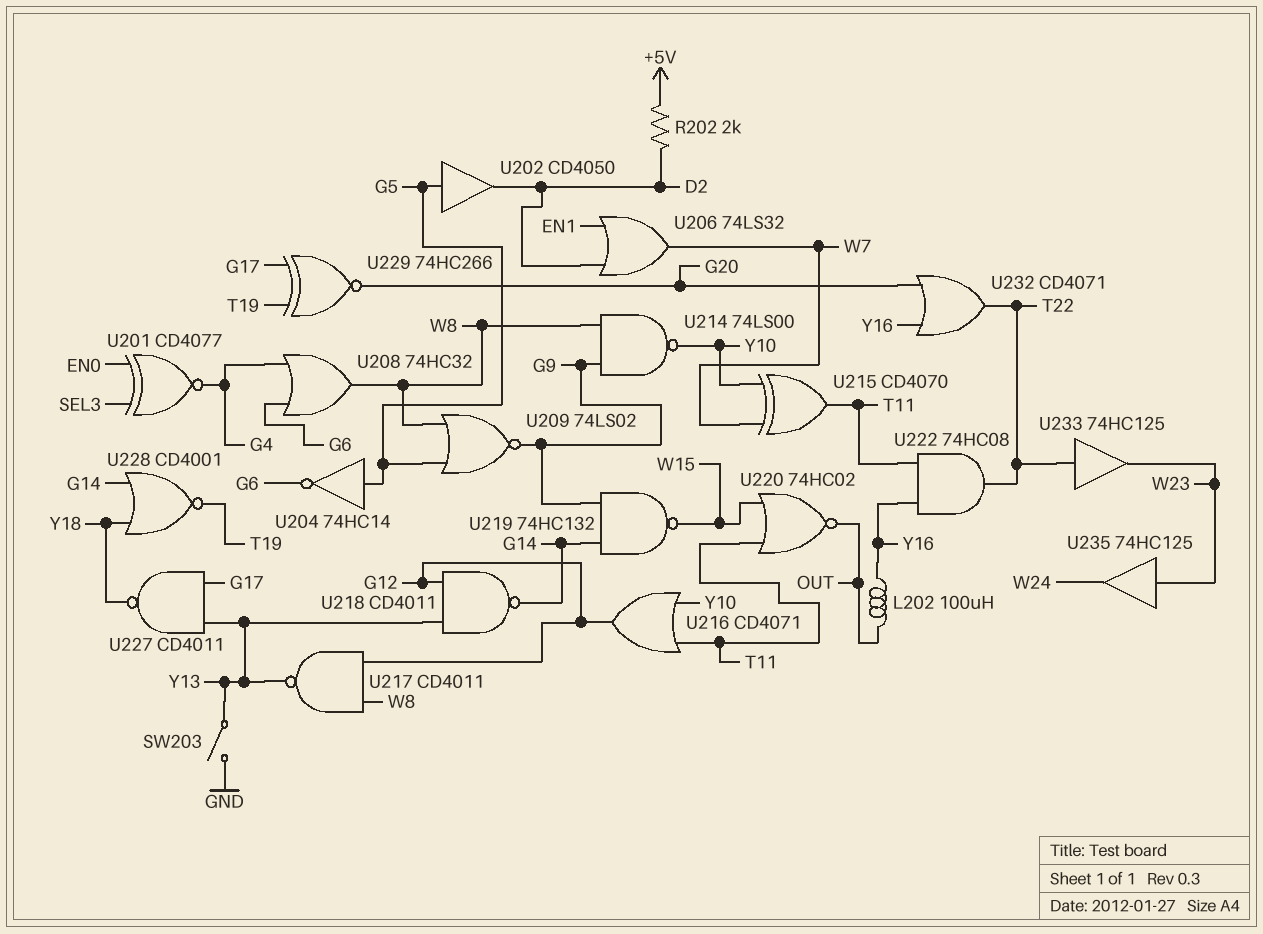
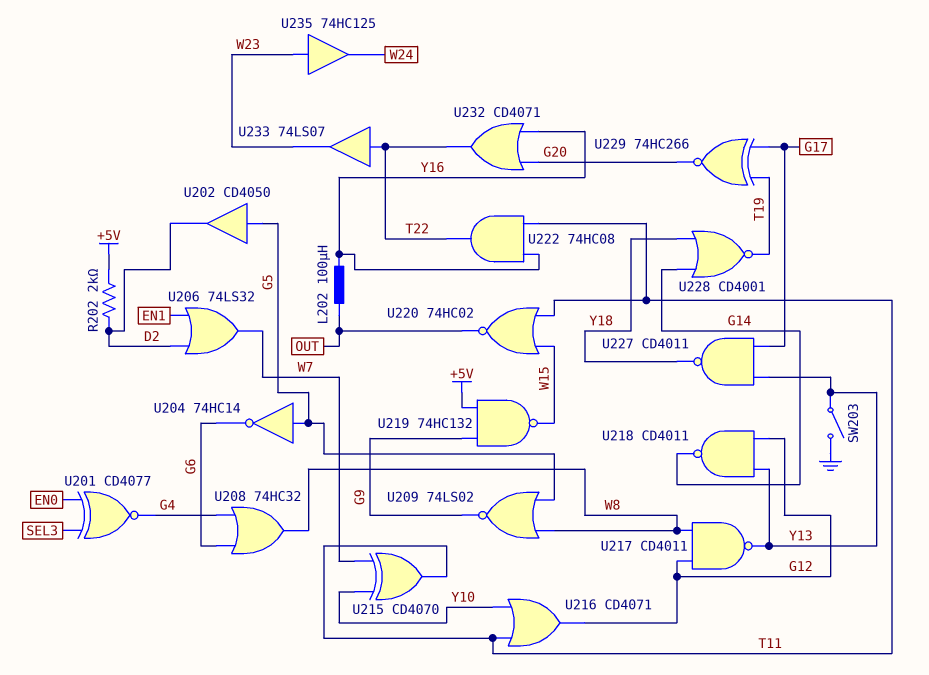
U214: NAND 74LS00 (in G9, in W8, out Y10) -> none
U219: NAND 74HC132 (in G9, in G14, out W15) -> NAND 74HC132 (in +5V, in G9, out W15)
U233: buffer 74HC125 (in T22, out W23) -> buffer 74LS07 (in T22, out W23)

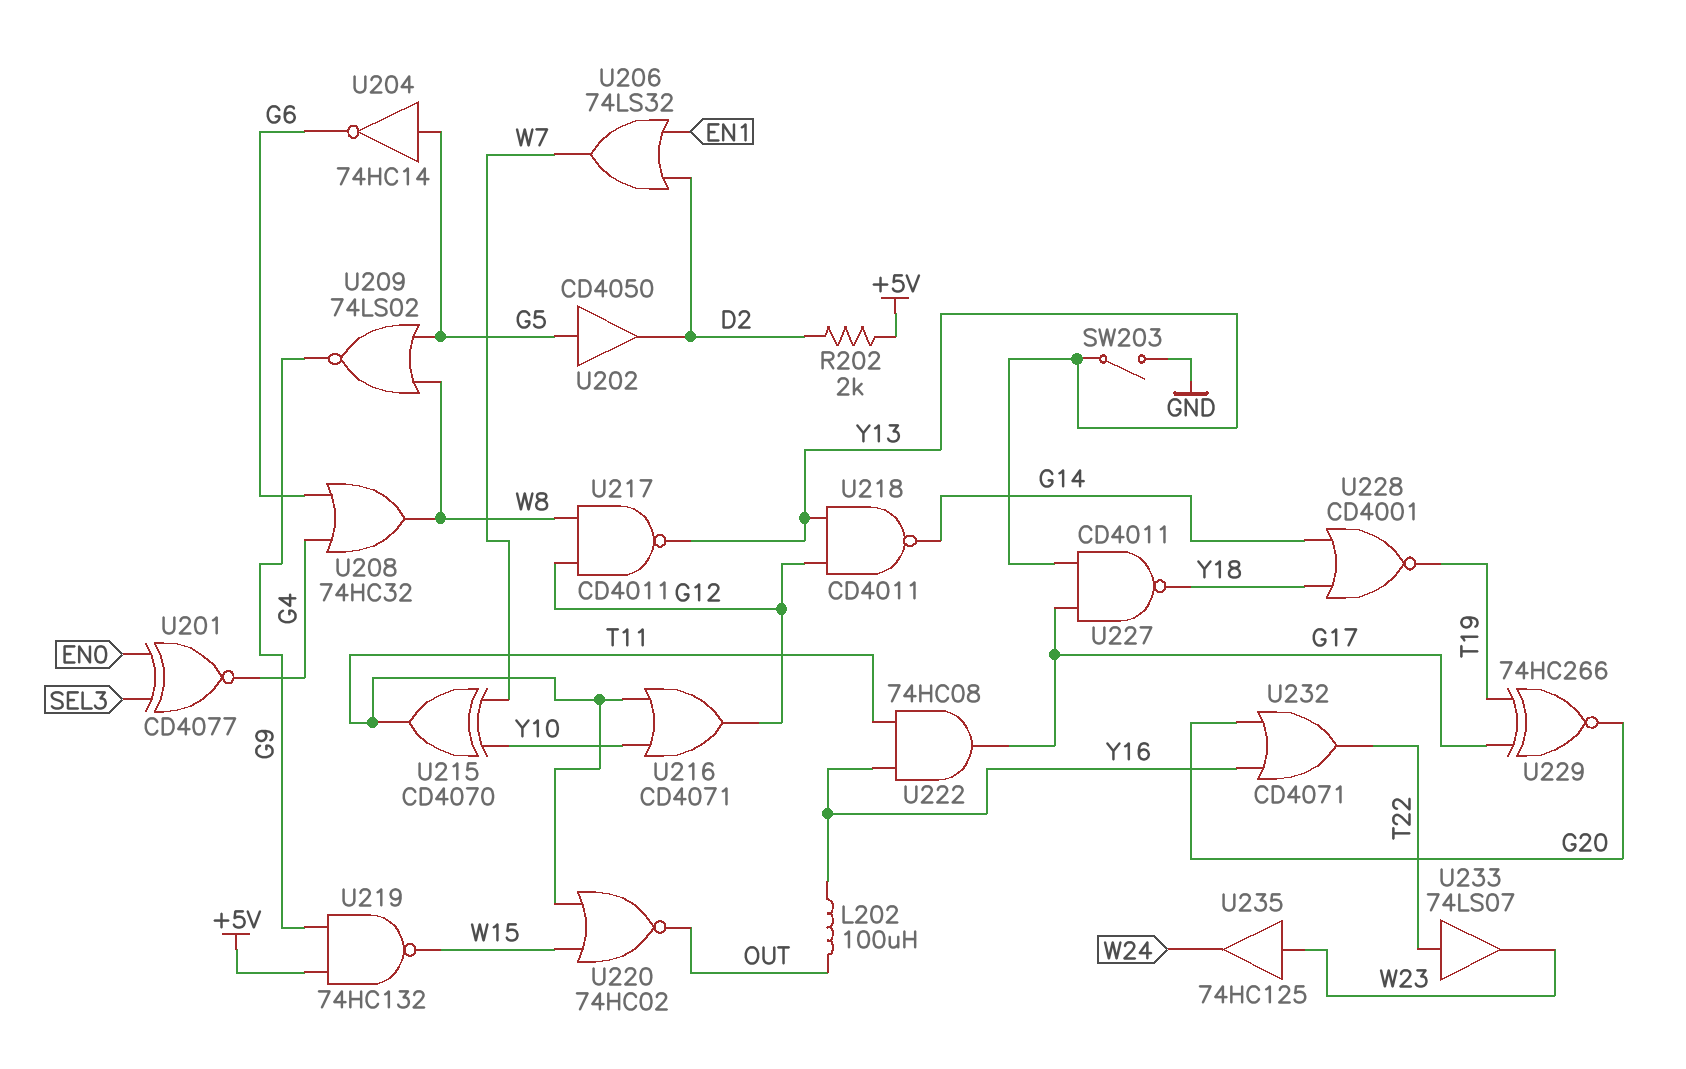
U222: AND 74HC08 (in T11, in Y16, out T22) -> AND 74HC08 (in T11, in Y16, out G17)

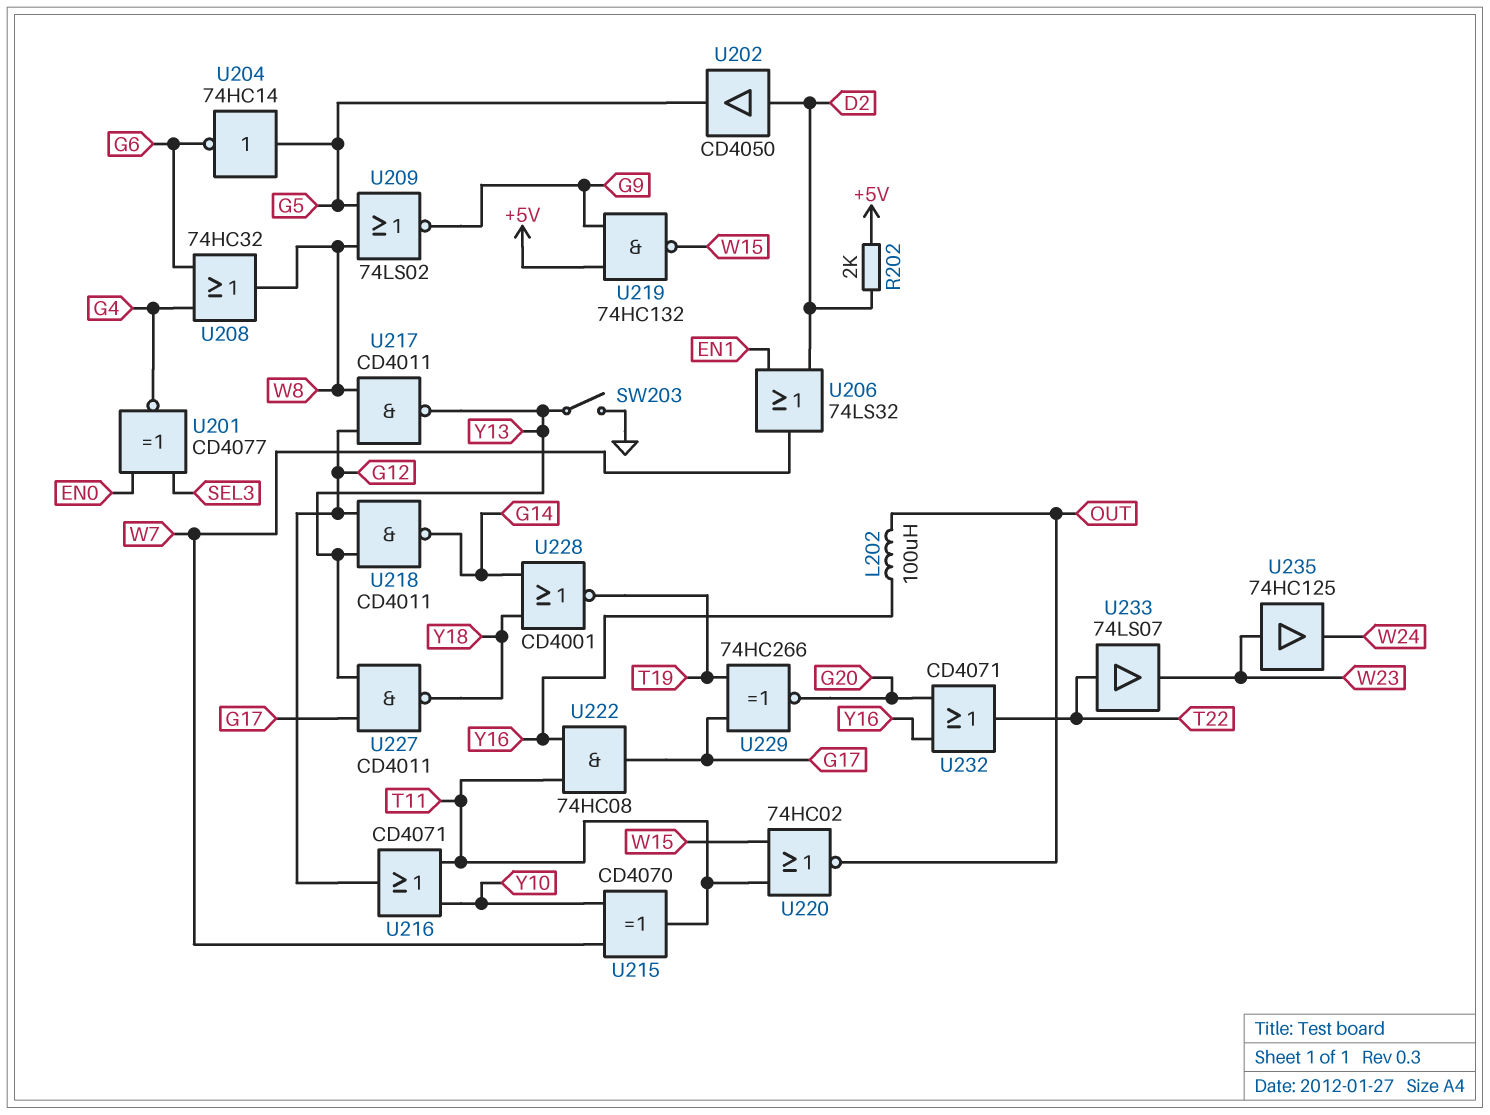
U202: buffer CD4050 (in G5, out D2) -> buffer CD4050 (in D2, out G5)

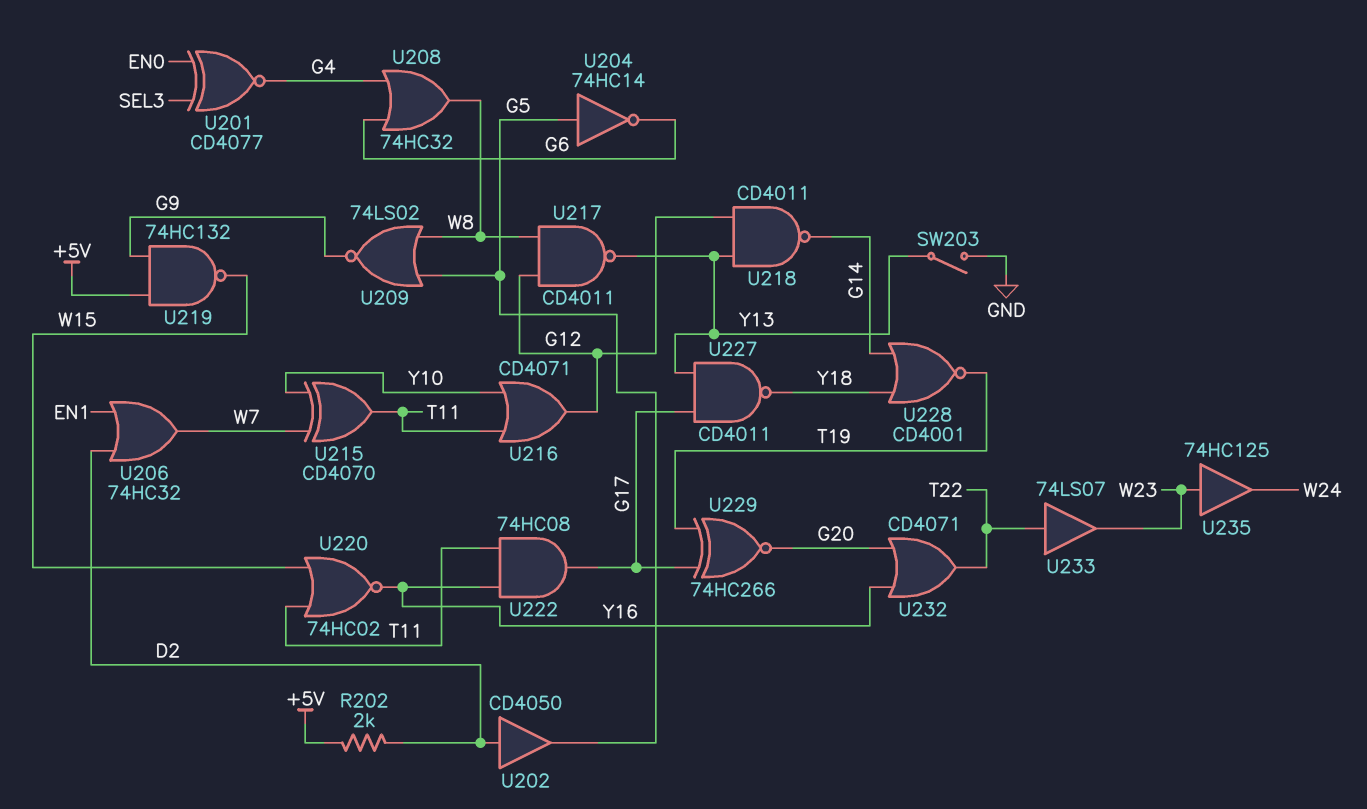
L202: 100uH (OUT, Y16) -> none
U206: OR 74LS32 (in D2, in EN1, out W7) -> OR 74HC32 (in D2, in EN1, out W7)
U220: NOR 74HC02 (in T11, in W15, out OUT) -> NOR 74HC02 (in T11, in W15, out Y16)

